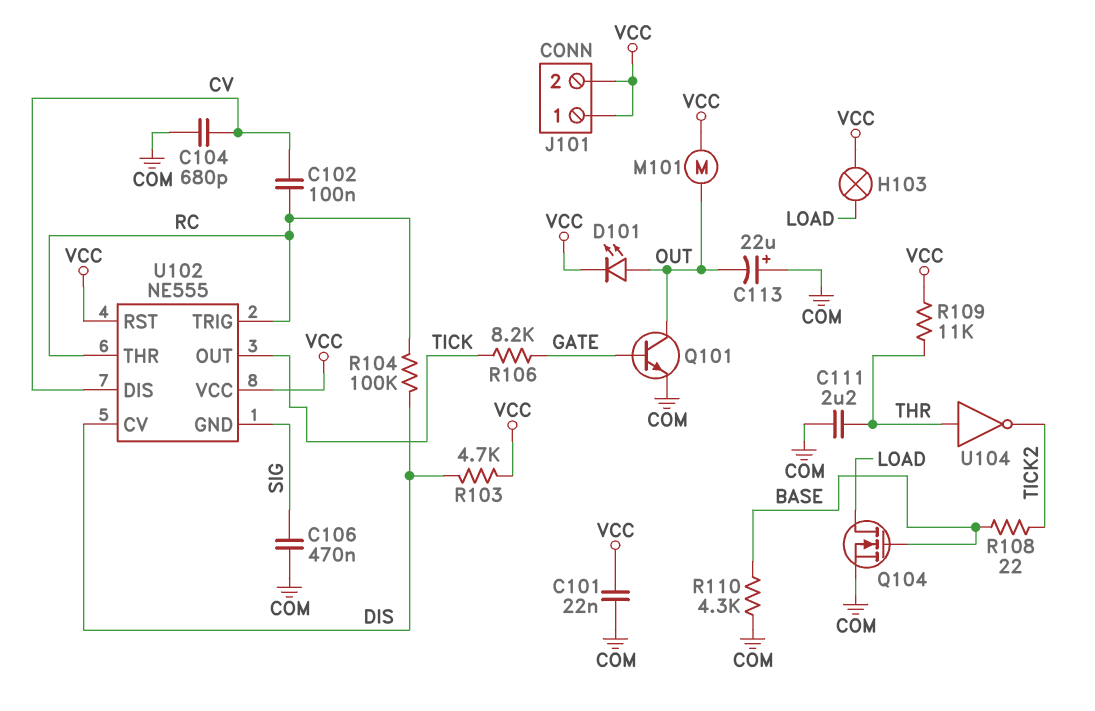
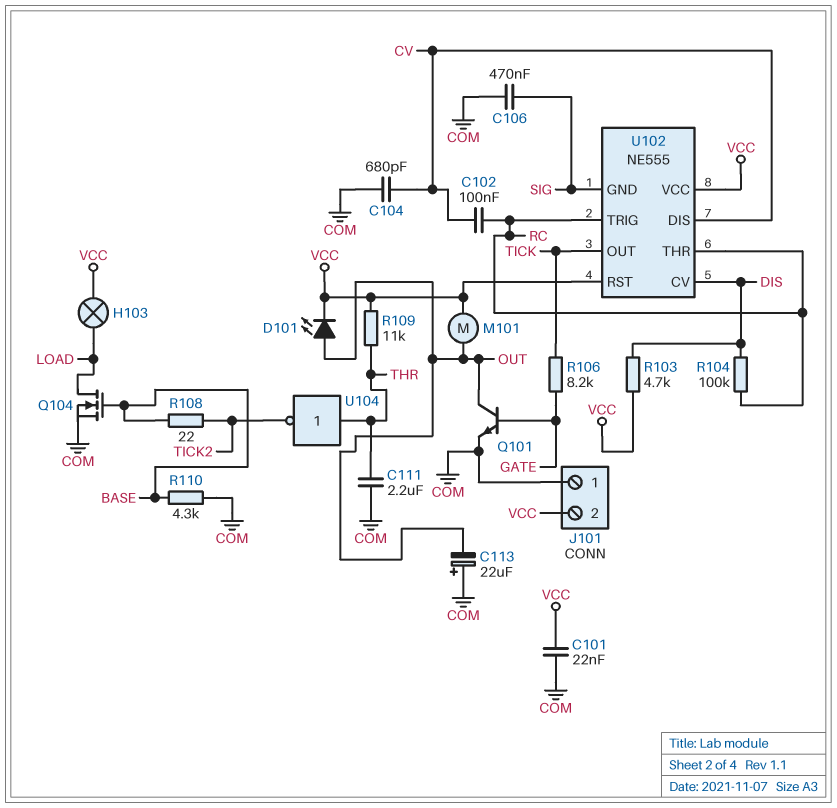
J101 pin 1: VCC -> COM

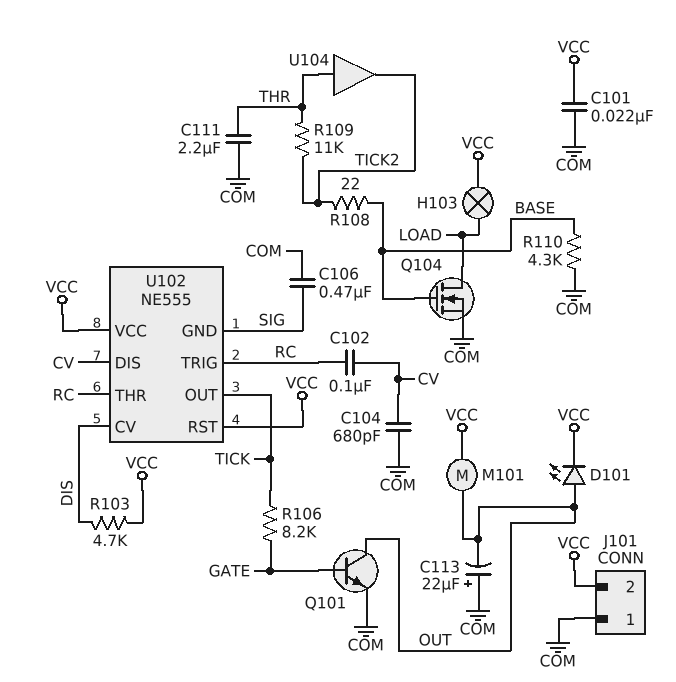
R104: 100k (DIS, RC) -> none
R109: 11k (THR, VCC) -> 11k (THR, TICK2)
U104: NOT (in THR, out TICK2) -> buffer (in THR, out TICK2)

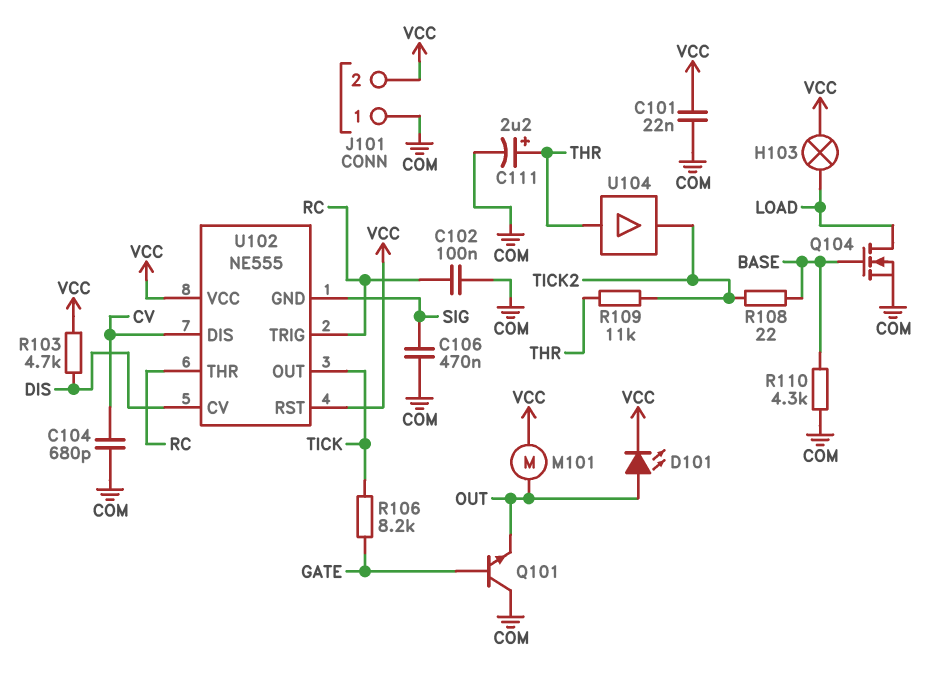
C102: 100nF (CV, RC) -> 100nF (COM, RC)
C111: 2.2uF (COM, THR) -> 2.2uF (plus THR, minus COM)
C113: 22uF (plus COM, minus OUT) -> none
Q101: NPN (B GATE, C OUT, E COM) -> NPN (B GATE, C COM, E OUT)

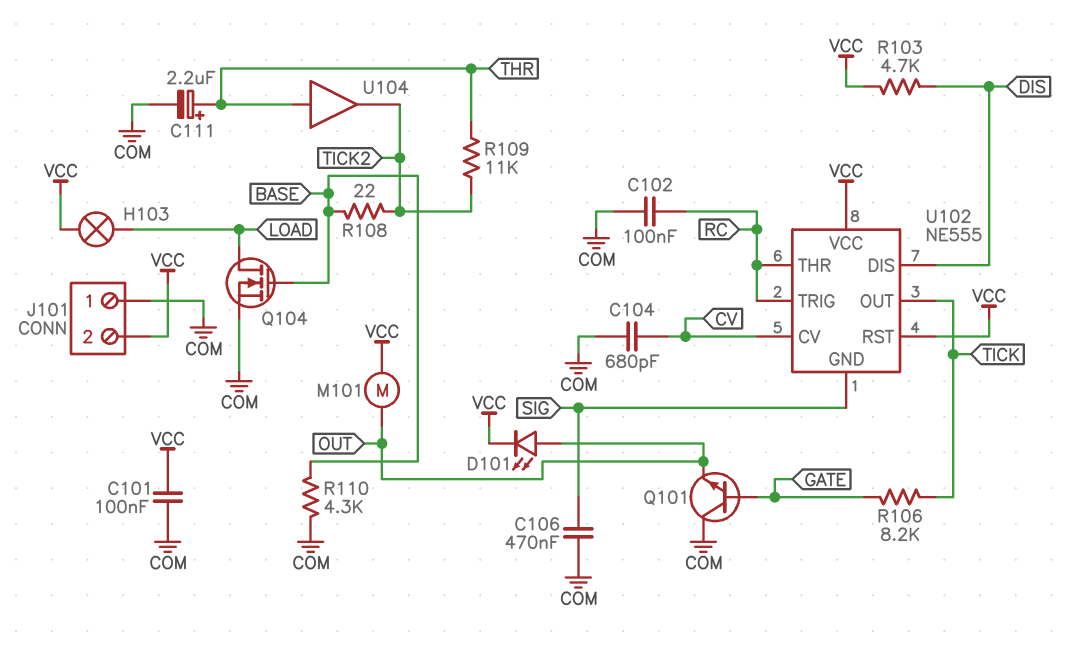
C101: 22nF (COM, VCC) -> 100nF (COM, VCC)
U102 pin CV: DIS -> CV
U102 pin DIS: CV -> DIS

